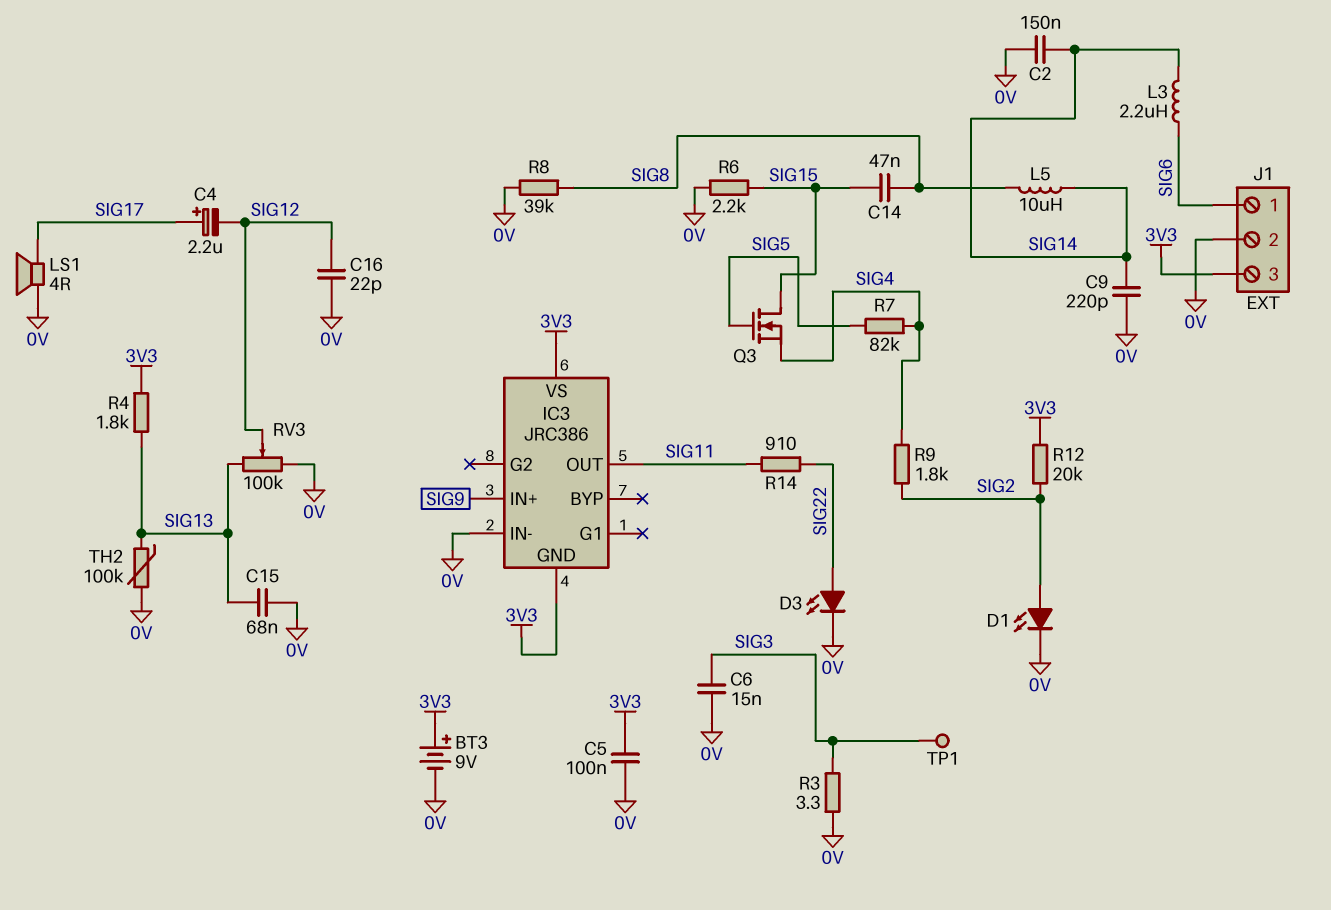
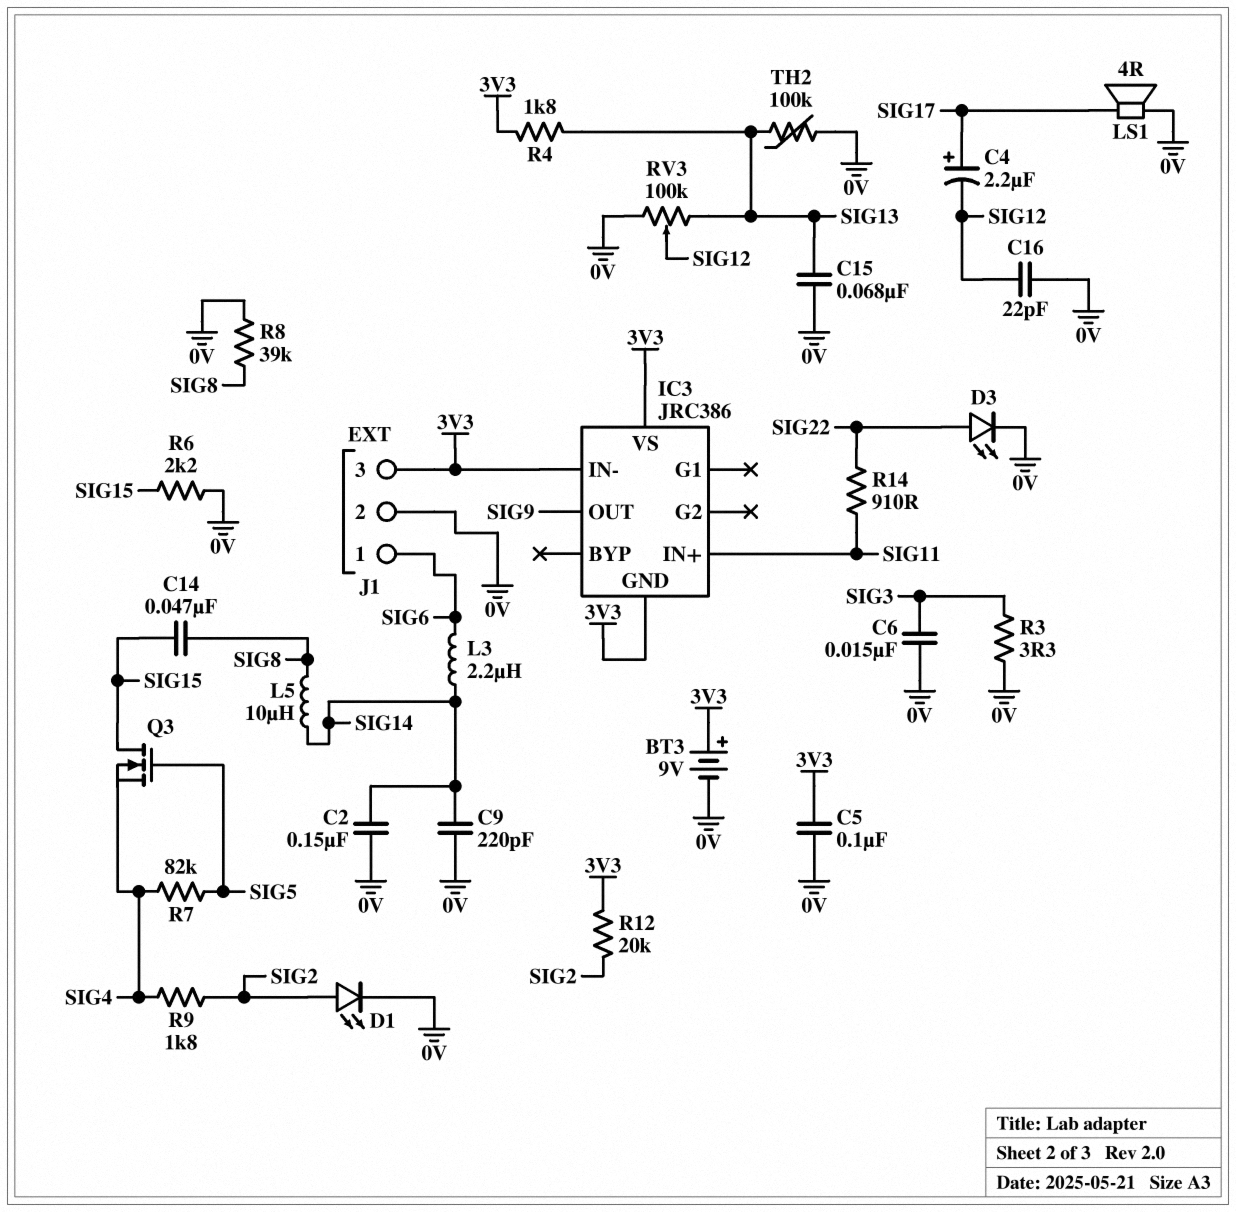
IC3 pin IN+: SIG9 -> SIG11
IC3 pin IN-: 0V -> 3V3
IC3 pin OUT: SIG11 -> SIG9
TP1: test point (SIG3) -> none

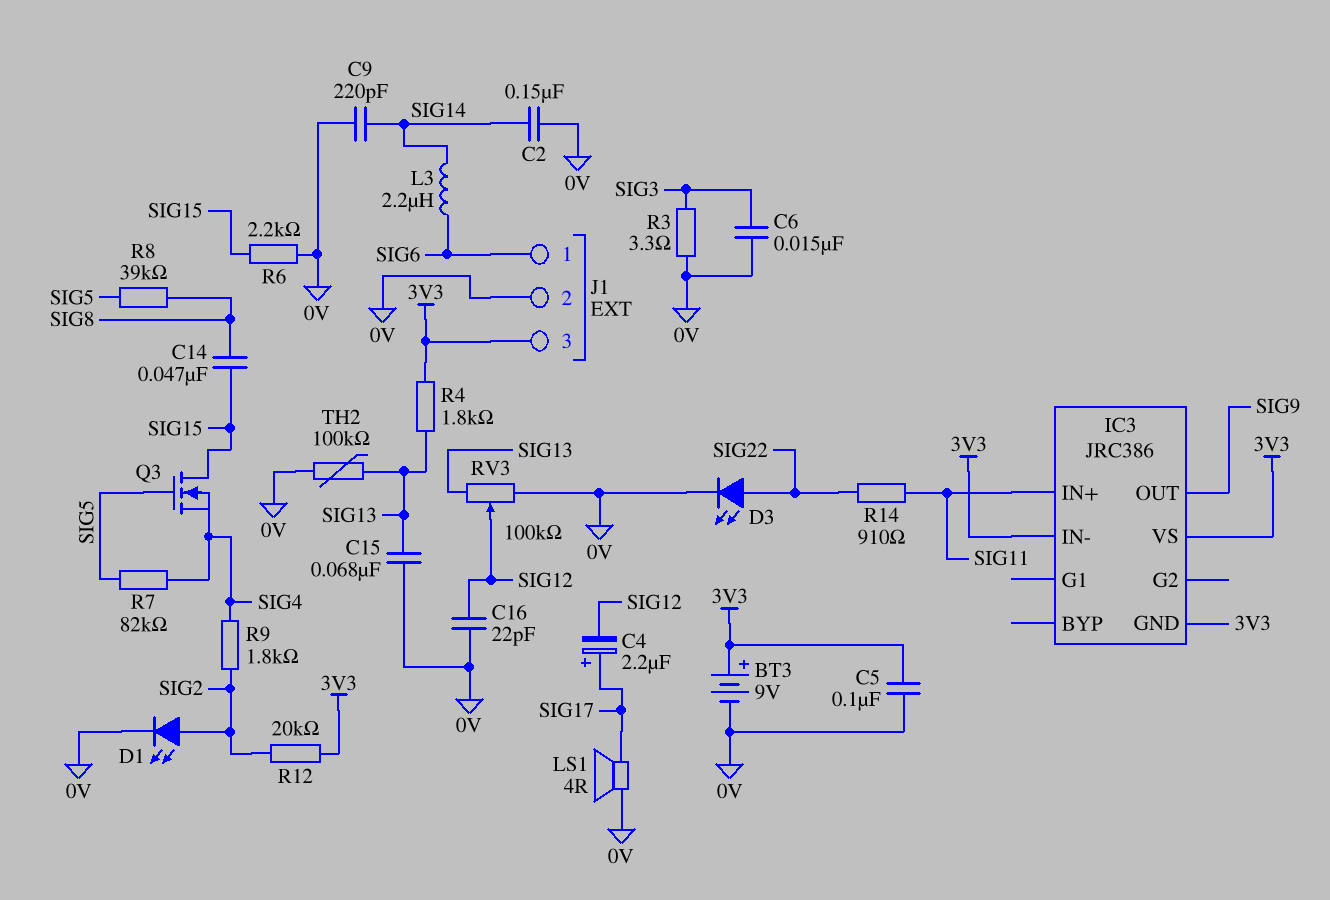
L5: 10uH (SIG8, SIG14) -> none
R8: 39k (0V, SIG8) -> 39k (SIG5, SIG8)

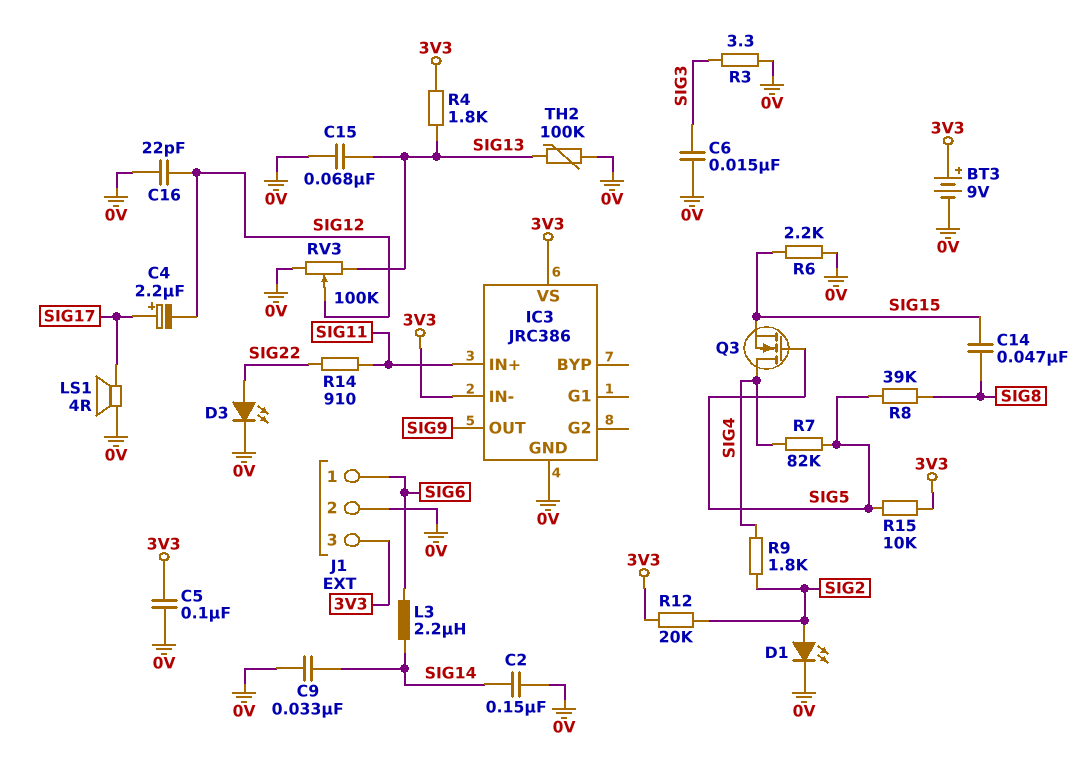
C9: 220pF (0V, SIG14) -> 33nF (0V, SIG14)
IC3 pin GND: 3V3 -> 0V
Q3: NMOS (G SIG5, D SIG15, S SIG4) -> NMOS (G SIG5, D SIG4, S SIG15)
R15: none -> 10k (3V3, SIG5)

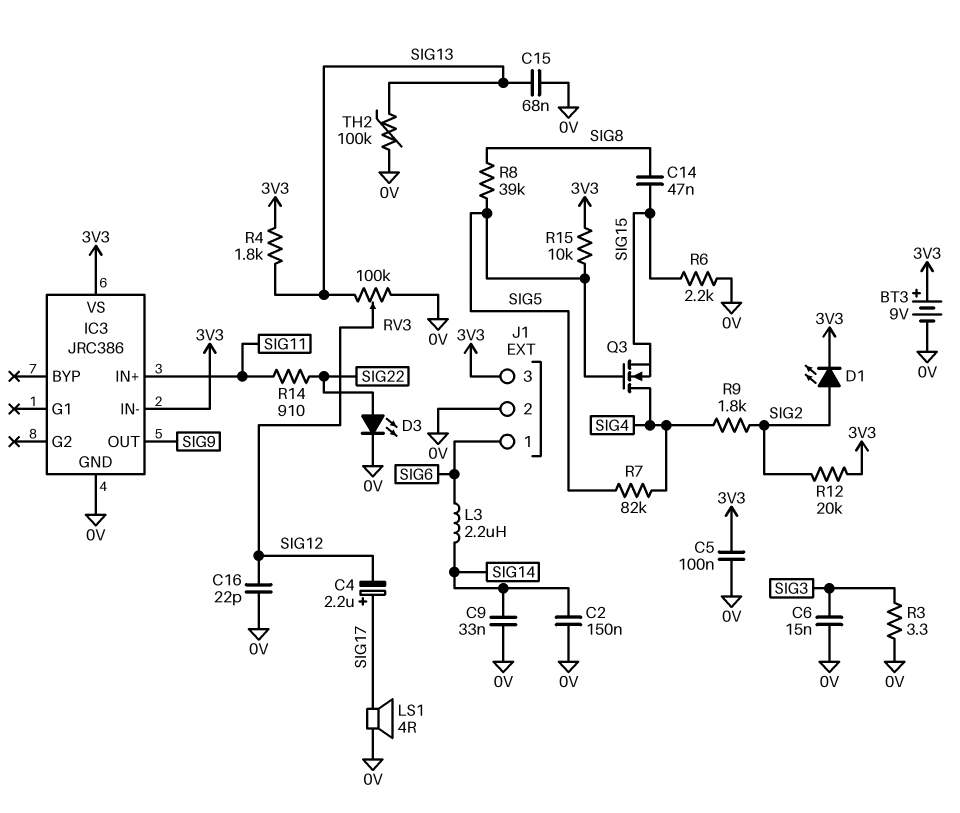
D1: LED (A SIG2, K 0V) -> LED (A SIG2, K 3V3)

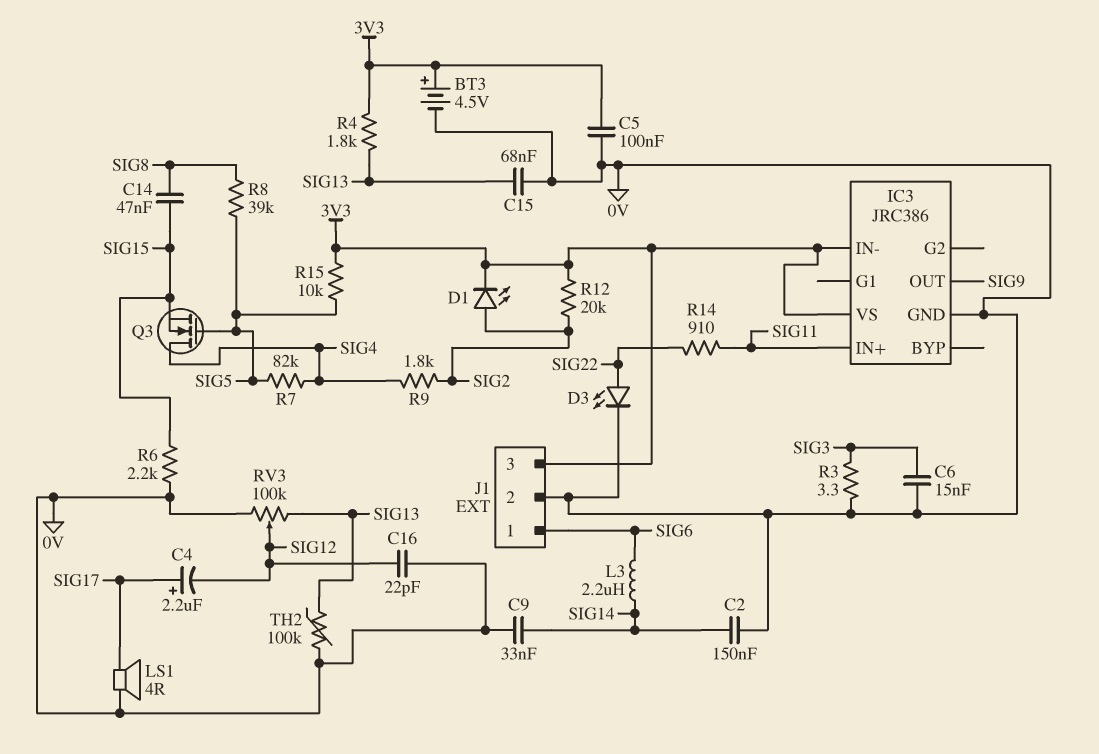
BT3: 9V (plus 3V3, minus 0V) -> 4.5V (plus 3V3, minus 0V)

